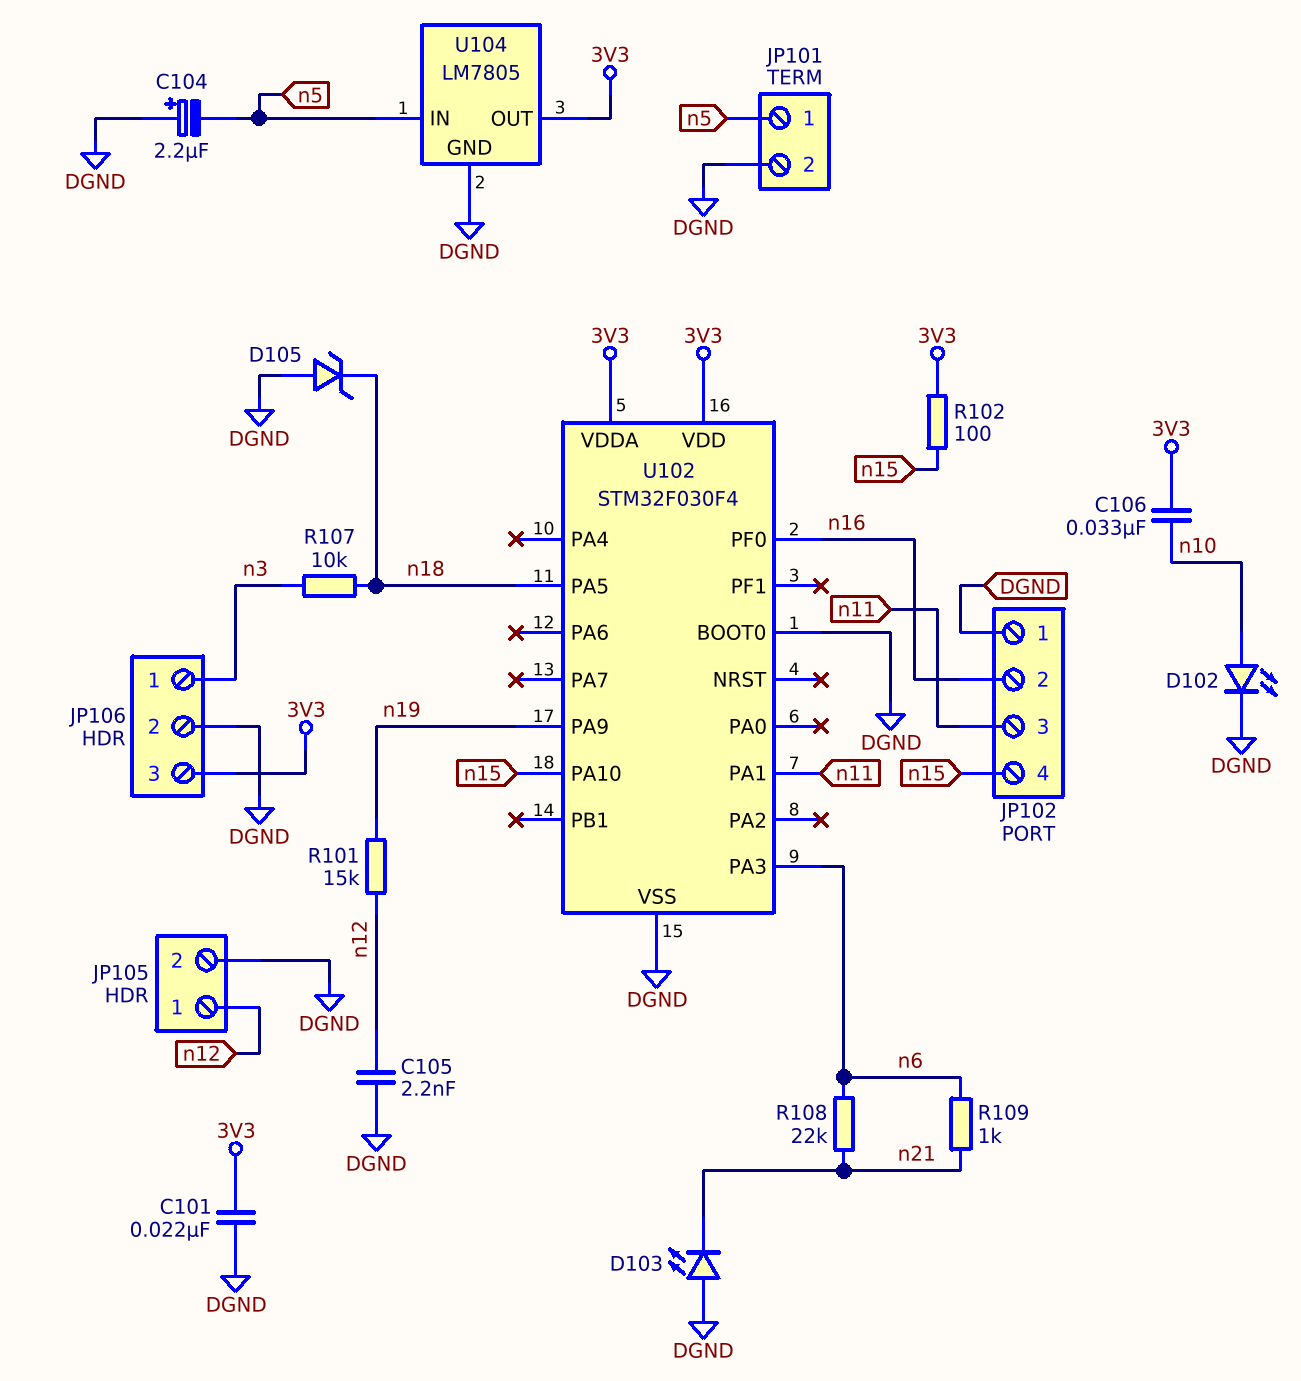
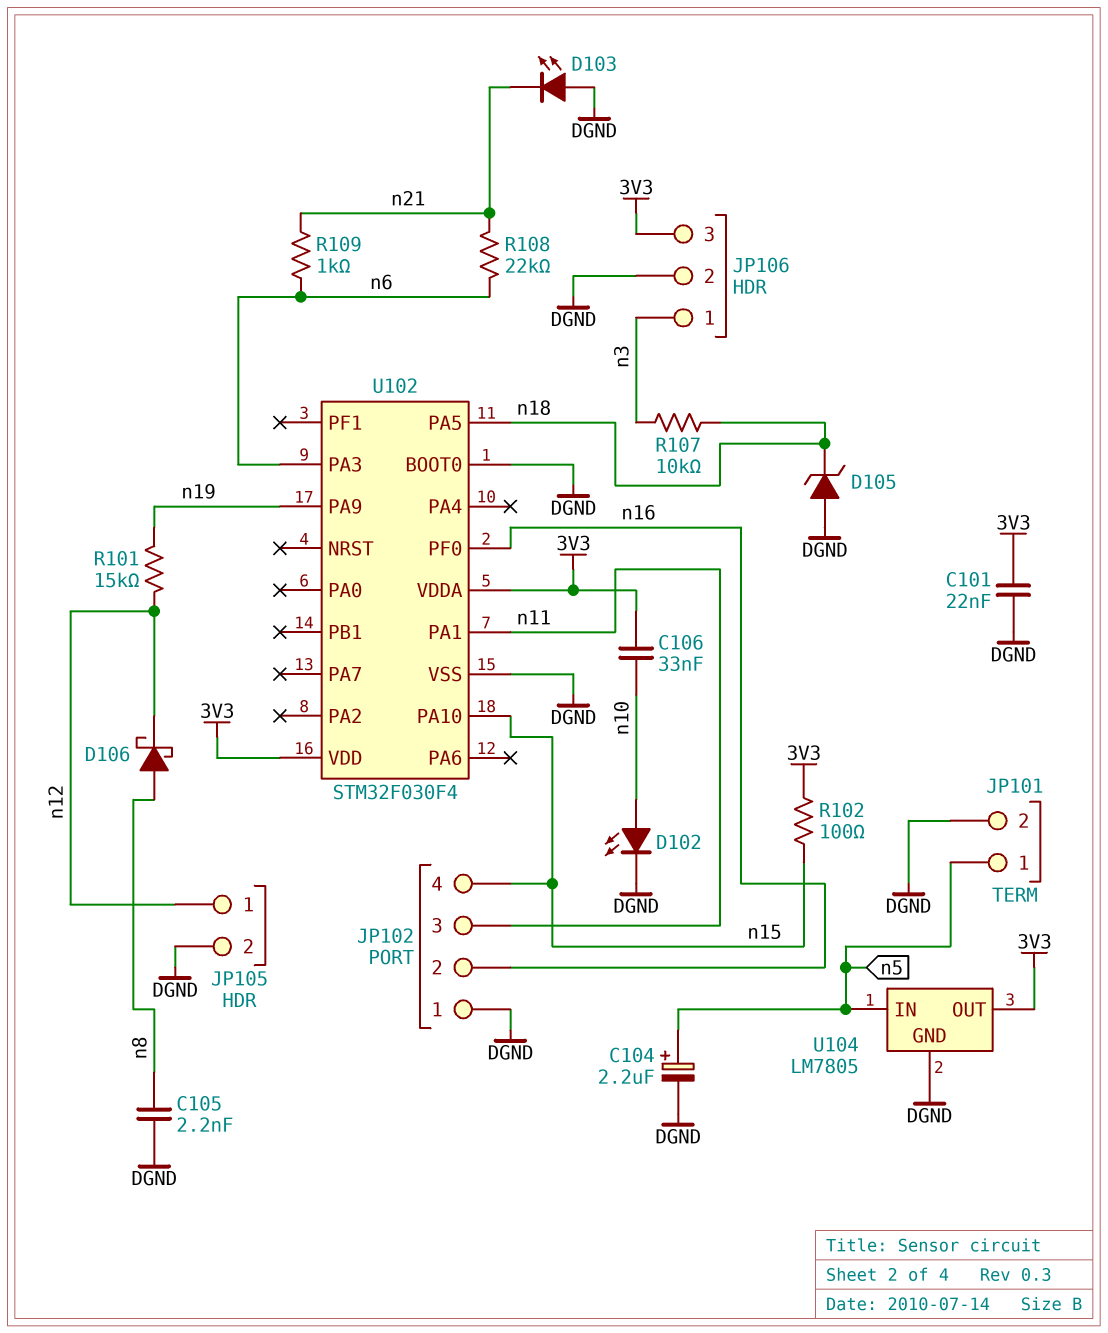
C104: 2.2uF (plus DGND, minus n5) -> 2.2uF (plus n5, minus DGND)
C105: 2.2nF (DGND, n12) -> 2.2nF (DGND, n8)
D106: none -> schottky (A n8, K n12)

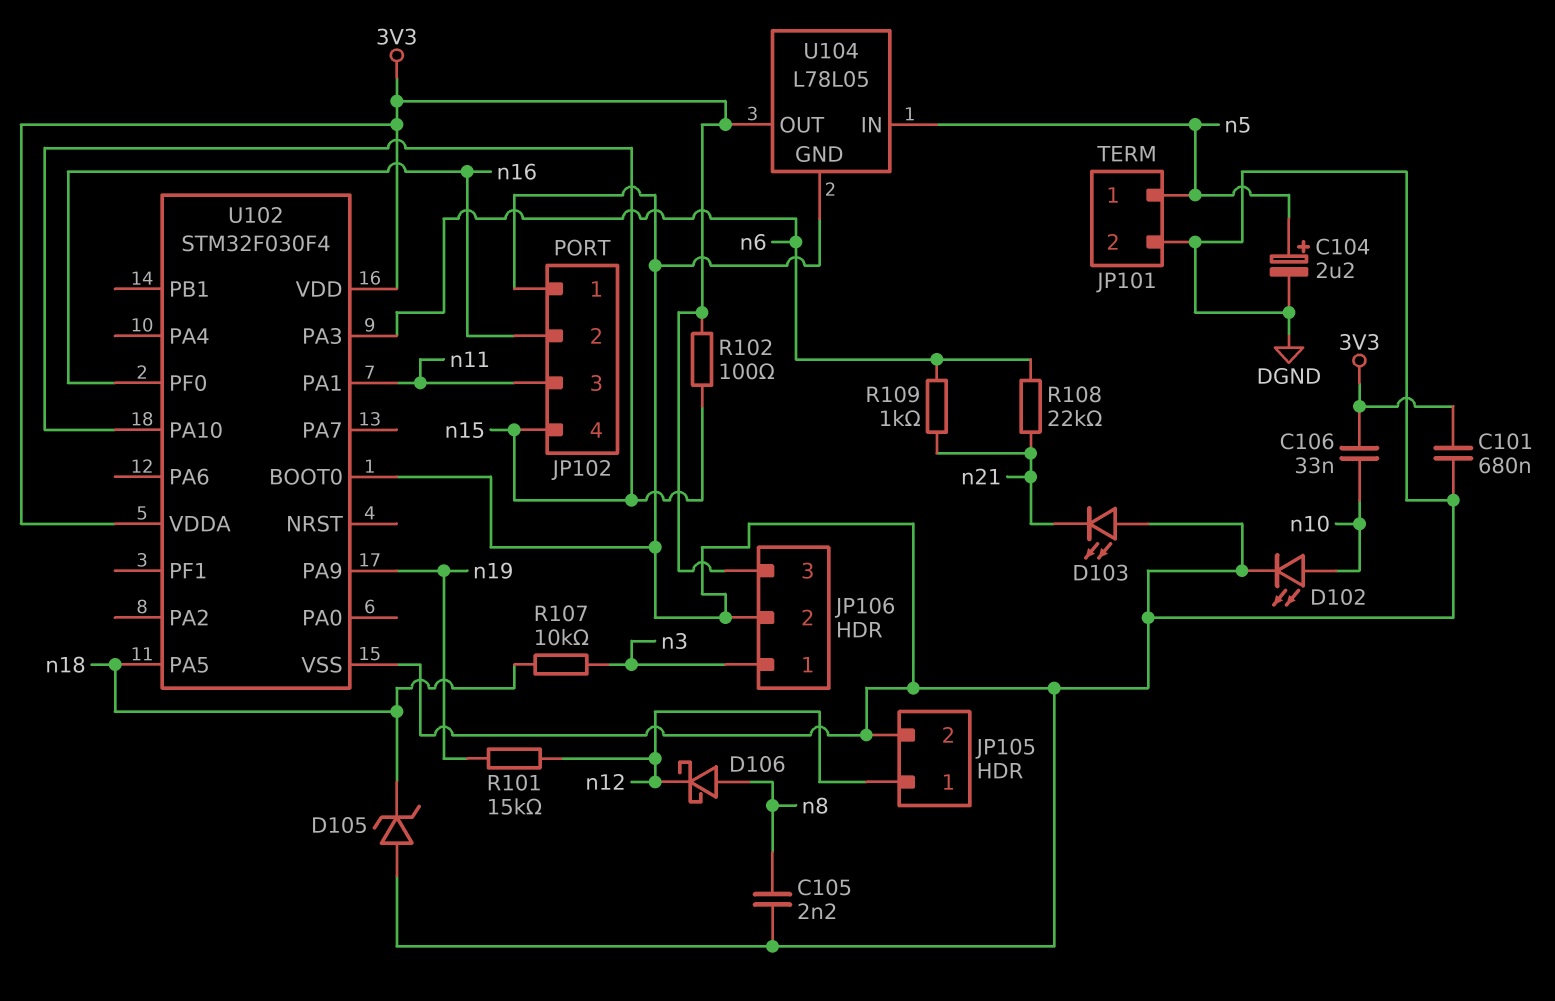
C101: 22nF (3V3, DGND) -> 680nF (3V3, DGND)
U104: LM7805 -> L78L05

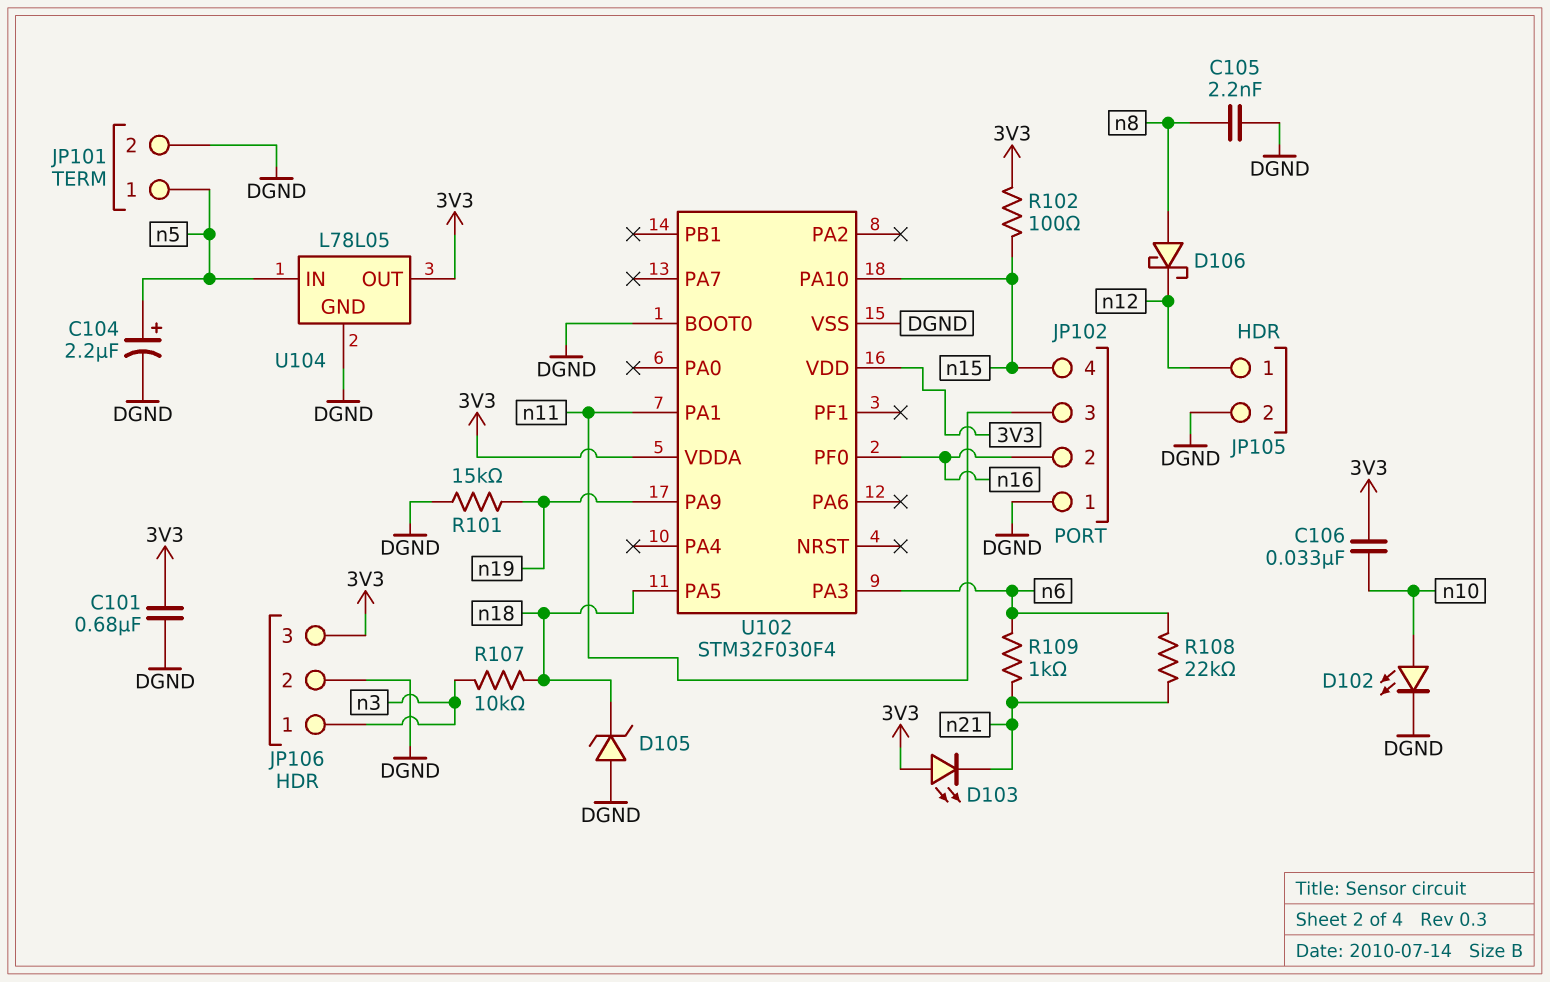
D103: LED (A DGND, K n21) -> LED (A 3V3, K n21)
R101: 15k (n12, n19) -> 15k (DGND, n19)

